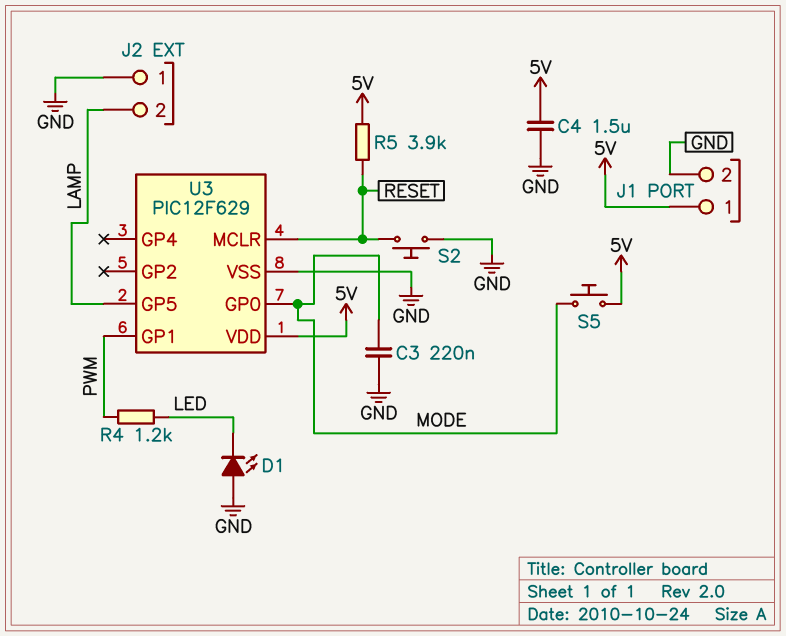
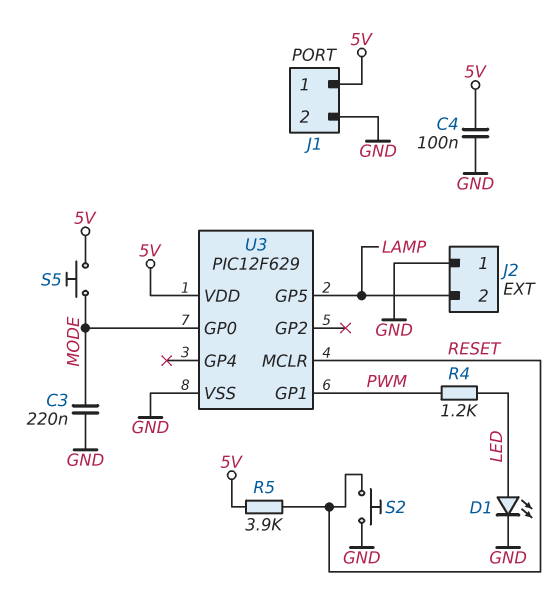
C4: 1.5uF (5V, GND) -> 100nF (5V, GND)
D1: LED (A GND, K LED) -> LED (A LED, K GND)

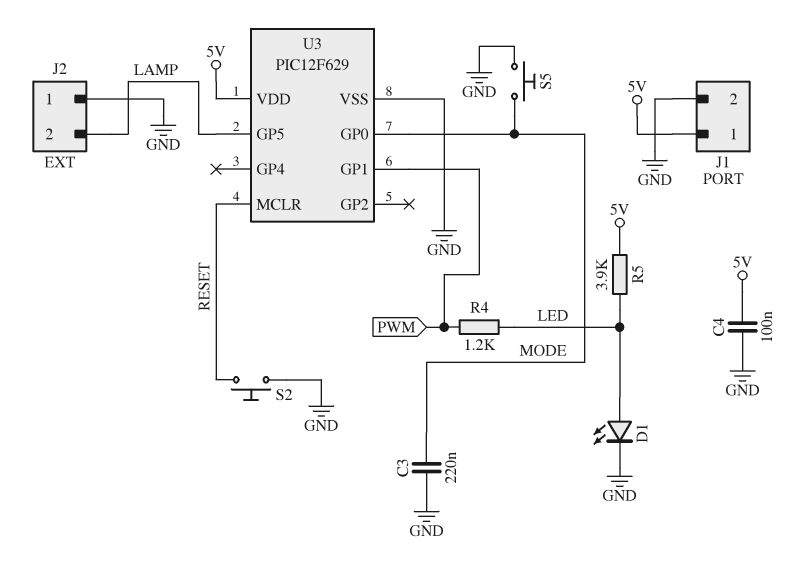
R5: 3.9k (5V, RESET) -> 3.9k (5V, LED)
S5: button (5V, MODE) -> button (GND, MODE)

